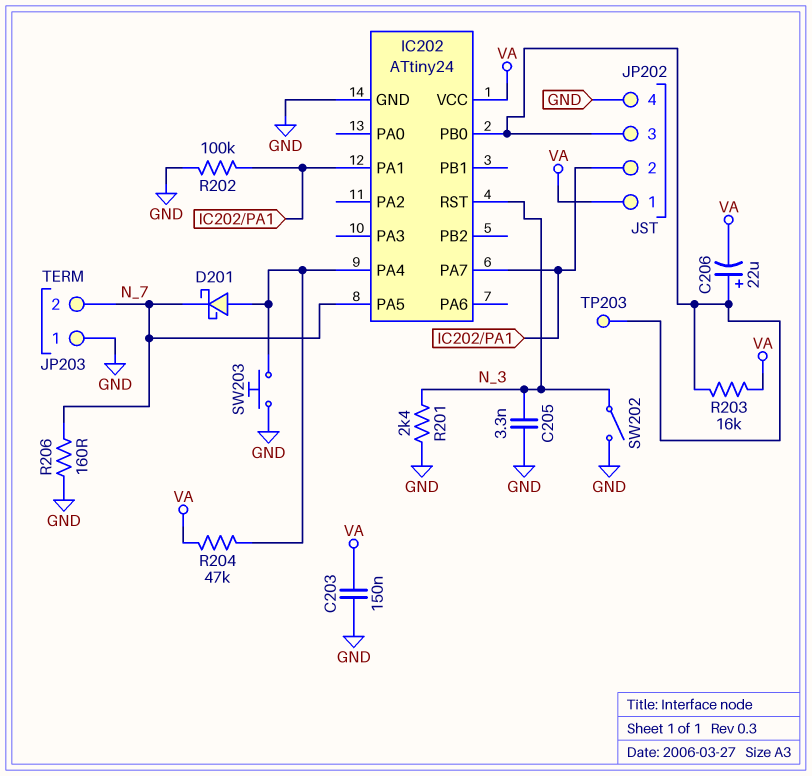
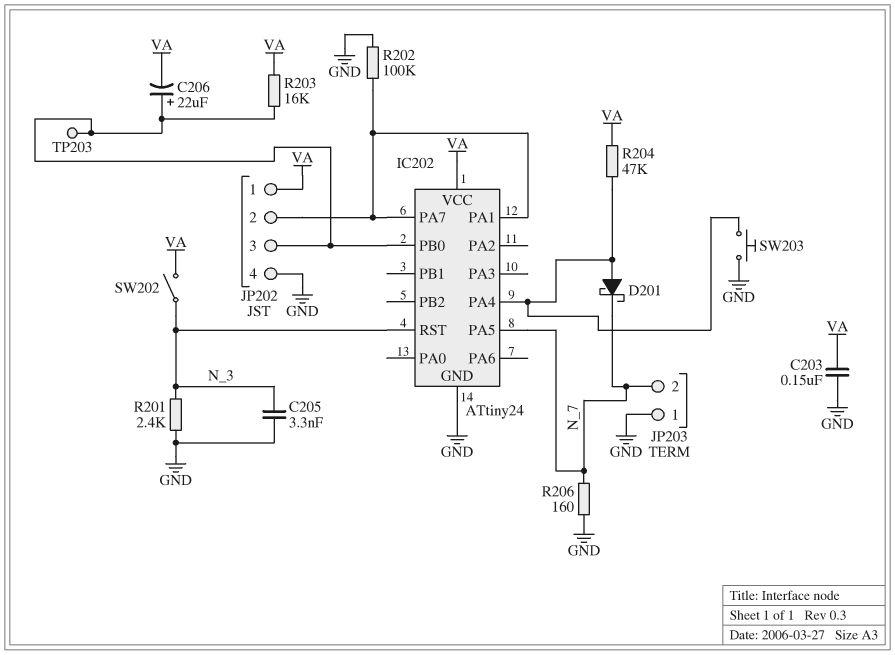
SW202: switch (GND, N_3) -> switch (N_3, VA)

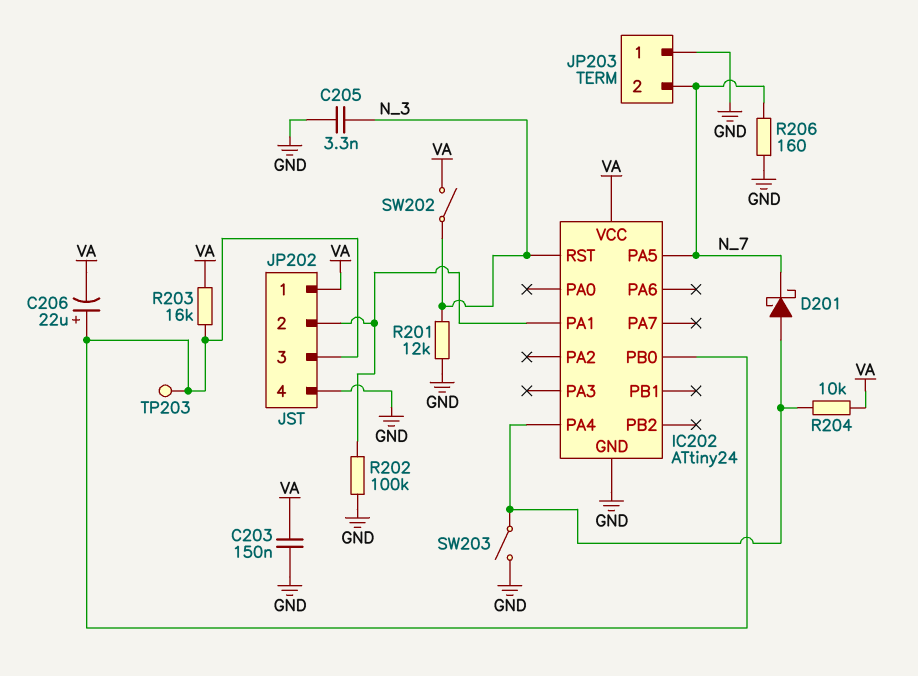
IC202 pin PA7: IC202/PA1 -> none
R201: 2.4k (GND, N_3) -> 12k (GND, N_3)
R204: 47k (IC202/PA4, VA) -> 10k (IC202/PA4, VA)
SW203: button (GND, IC202/PA4) -> switch (GND, IC202/PA4)

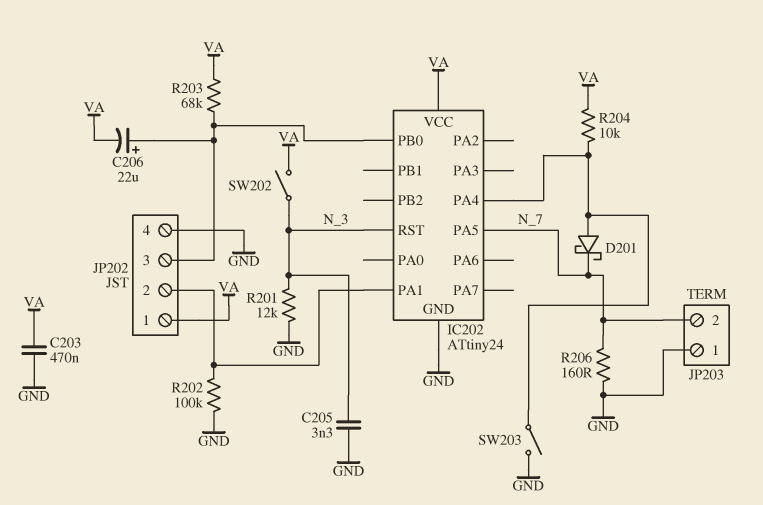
C203: 150nF (GND, VA) -> 470nF (GND, VA)
R203: 16k (IC202/PB0, VA) -> 68k (IC202/PB0, VA)
TP203: test point (IC202/PB0) -> none

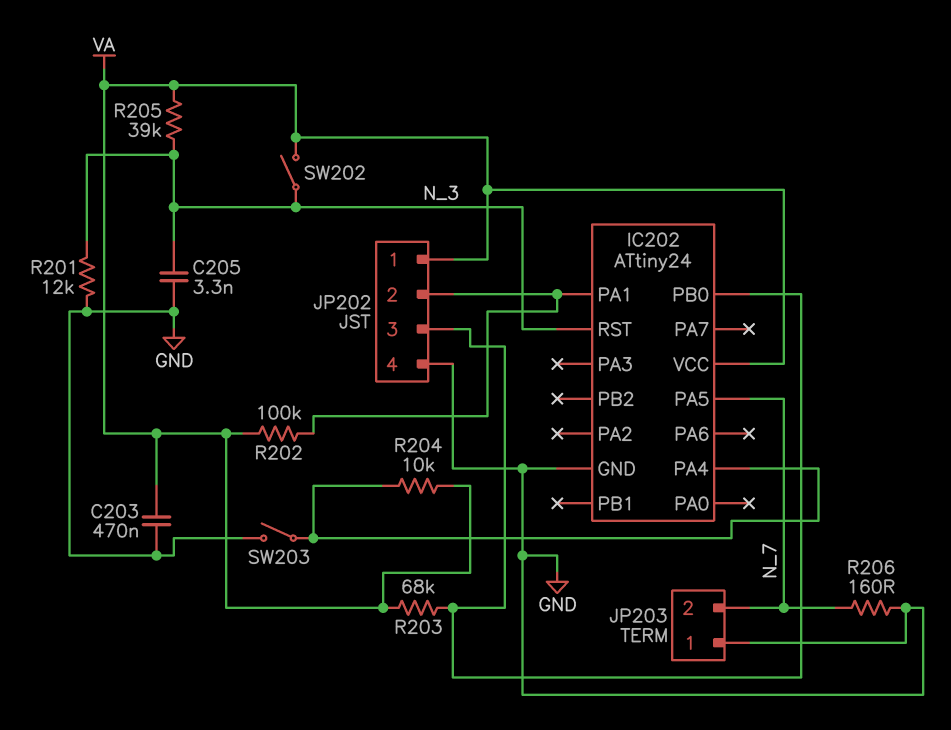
C206: 22uF (plus IC202/PB0, minus VA) -> none
D201: schottky (A IC202/PA4, K N_7) -> none
R202: 100k (GND, IC202/PA1) -> 100k (IC202/PA1, VA)
R205: none -> 39k (N_3, VA)

